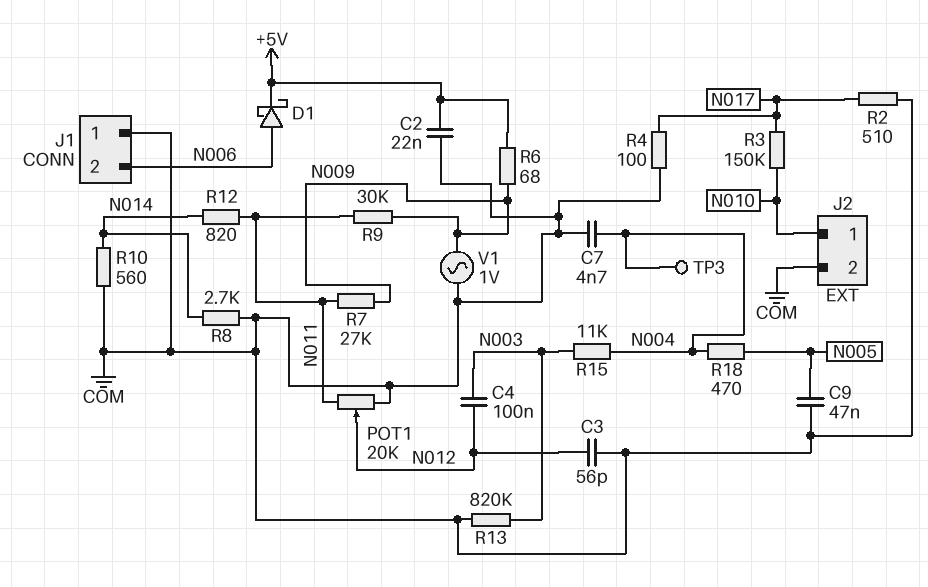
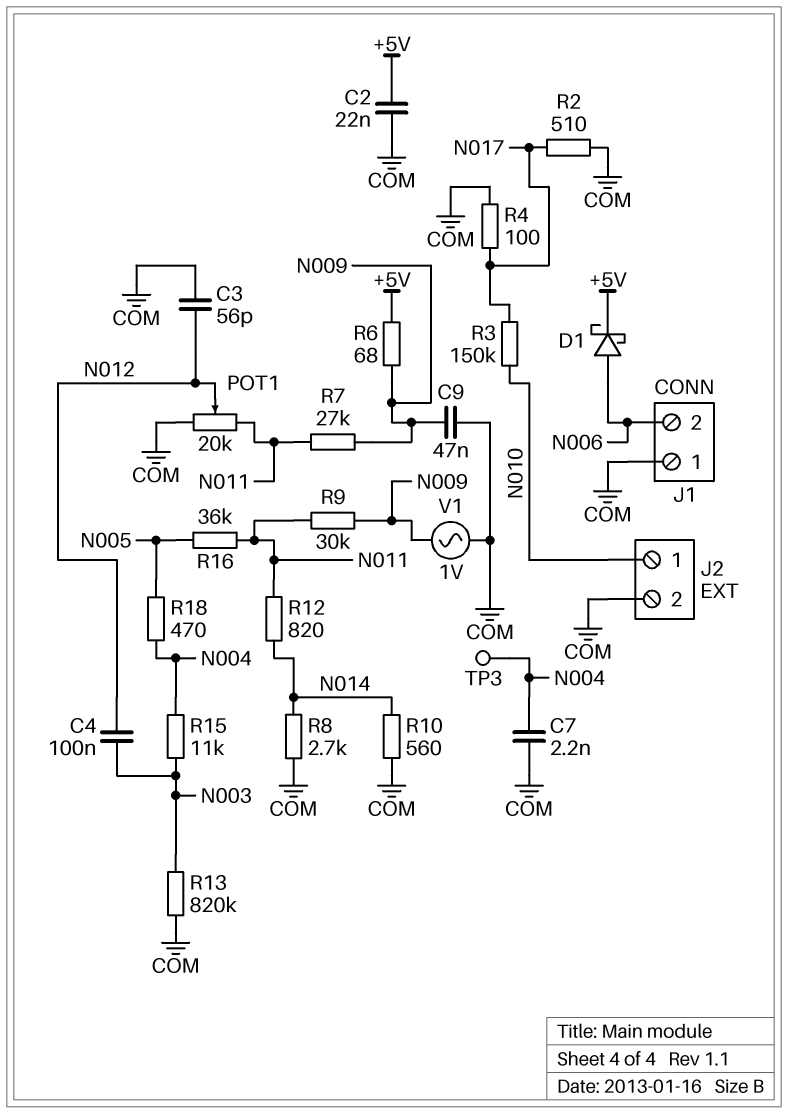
C7: 4.7nF (COM, N004) -> 2.2nF (COM, N004)
C9: 47nF (COM, N005) -> 47nF (COM, N009)
R16: none -> 36k (N005, N011)

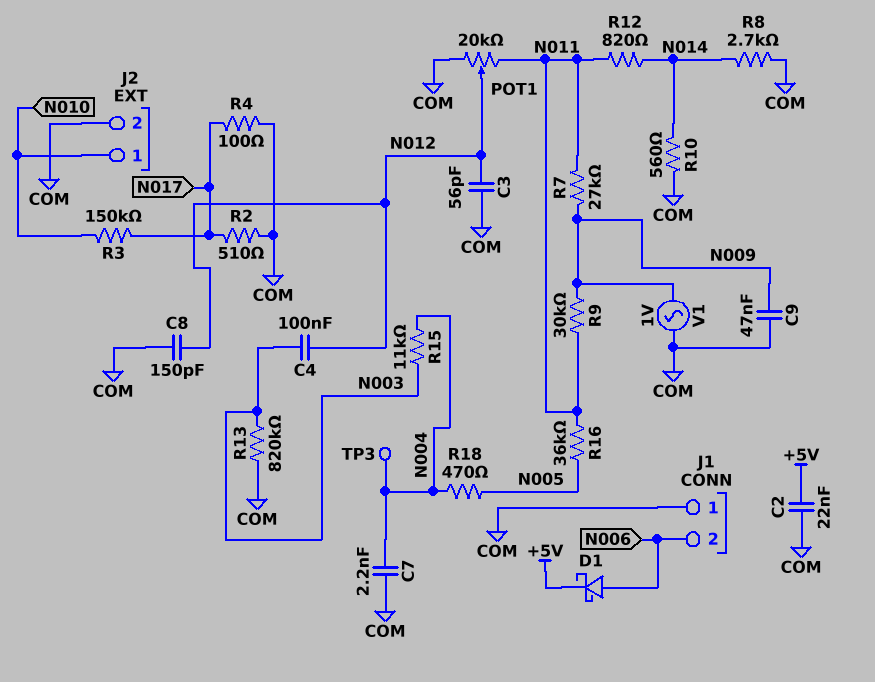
C8: none -> 150pF (COM, N012)
R6: 68 (+5V, N009) -> none

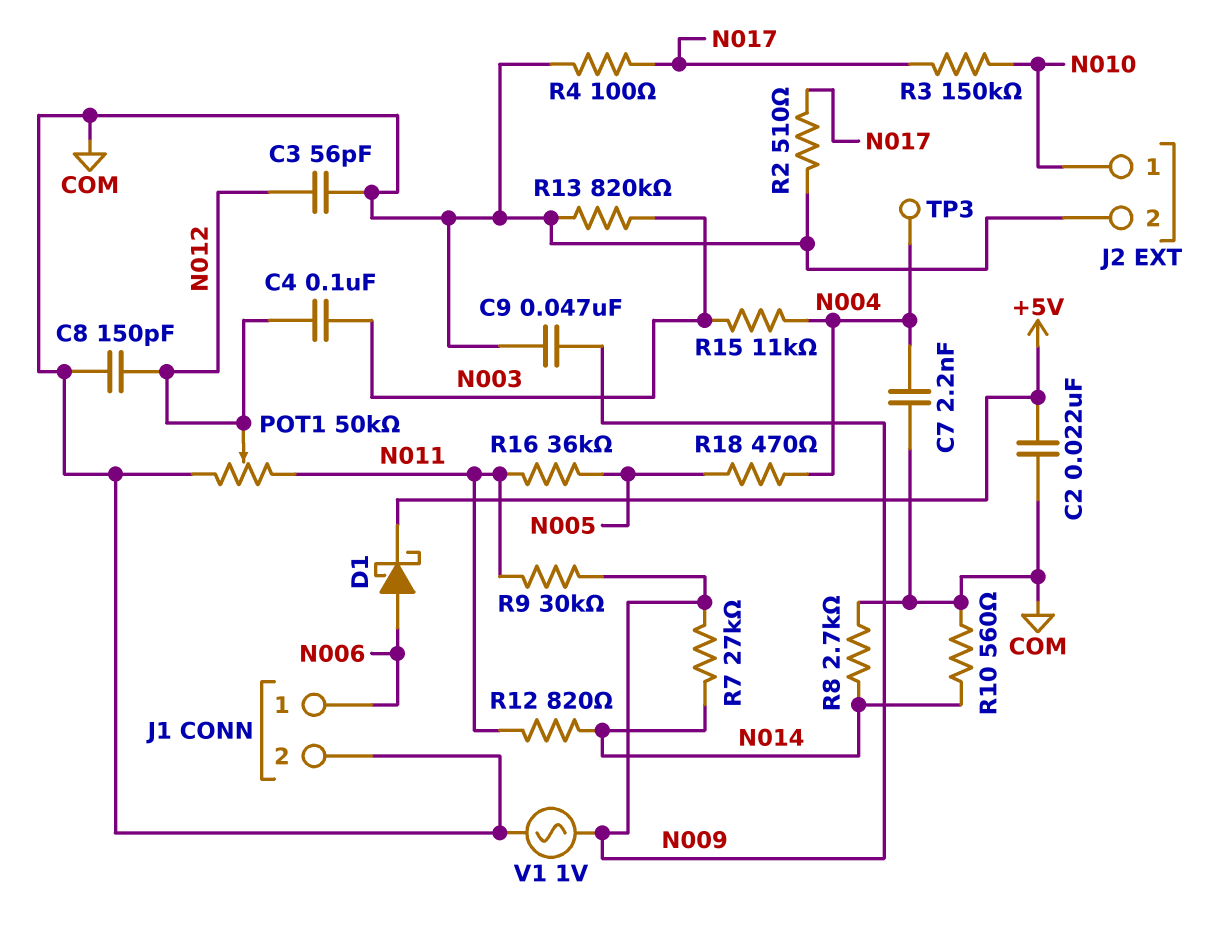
J1 pin 1: COM -> N006
J1 pin 2: N006 -> COM
POT1: 20k (COM, N011, wiper N012) -> 50k (COM, N011, wiper N012)
R7: 27k (N009, N011) -> 27k (N009, N014)

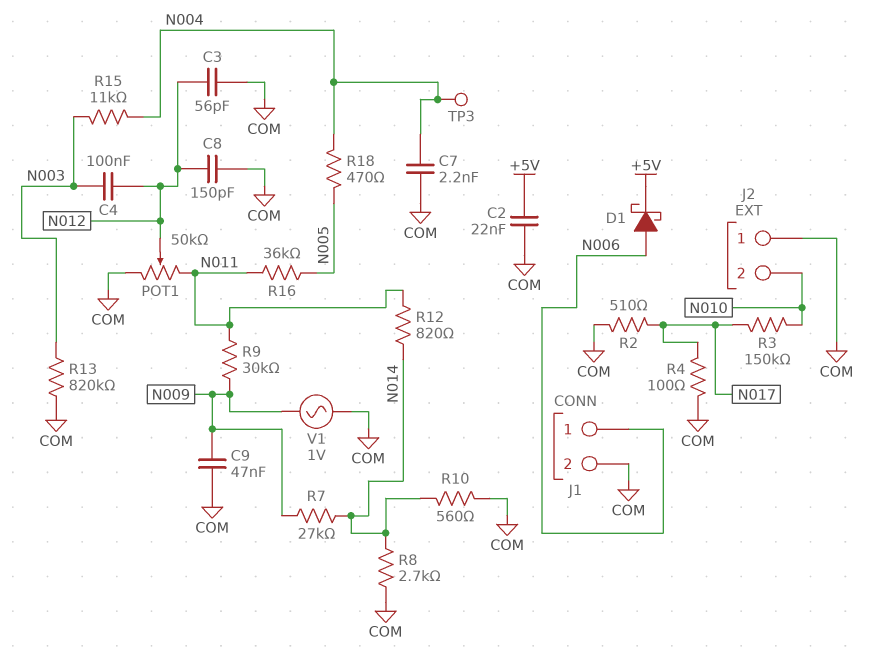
J2 pin 1: N010 -> COM
J2 pin 2: COM -> N010

